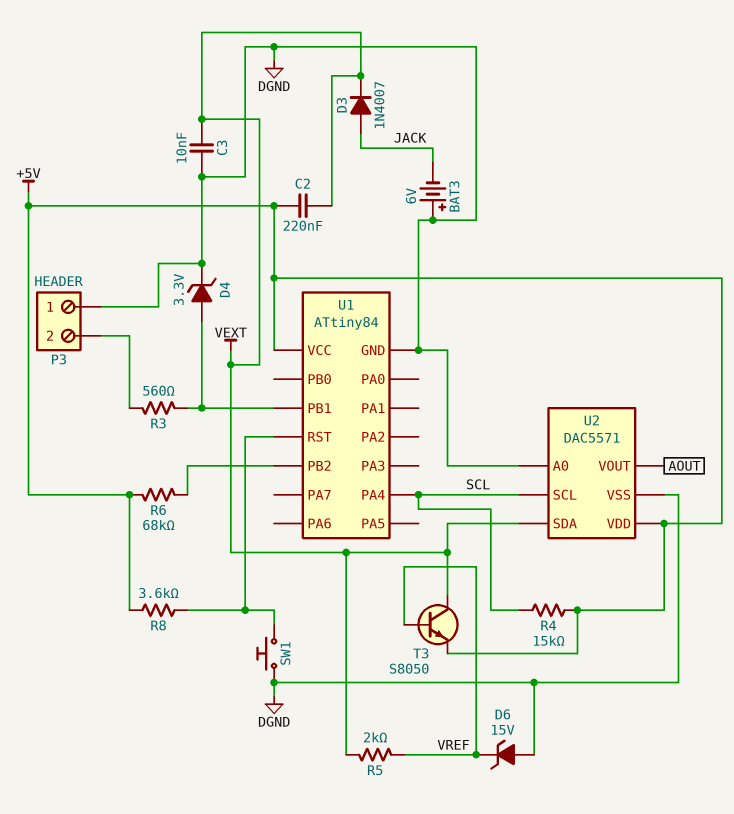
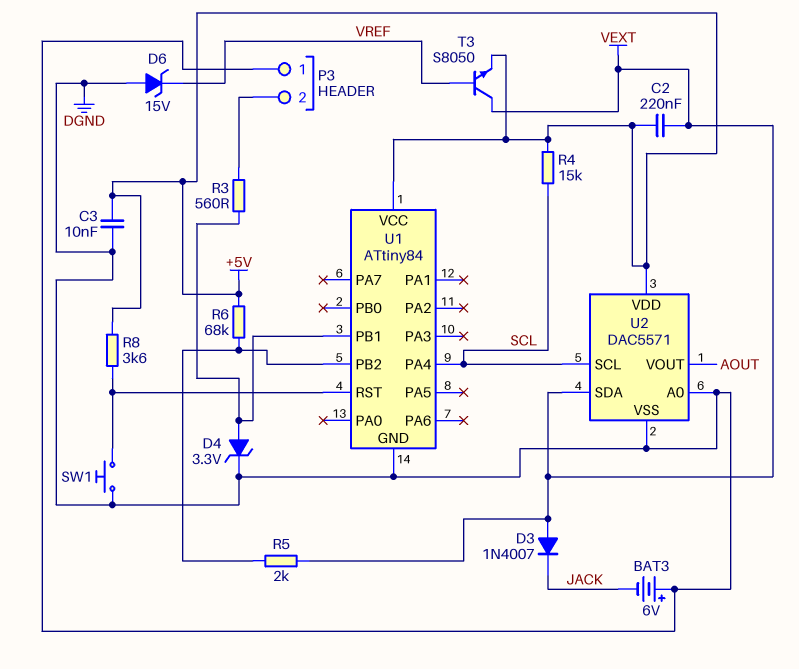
C3: 10nF (DGND, VEXT) -> 10nF (+5V, DGND)
D3: diode 1N4007 (A JACK, K VEXT) -> diode 1N4007 (A VEXT, K JACK)
R5: 2k (VEXT, VREF) -> 2k (U1/PB2, VEXT)

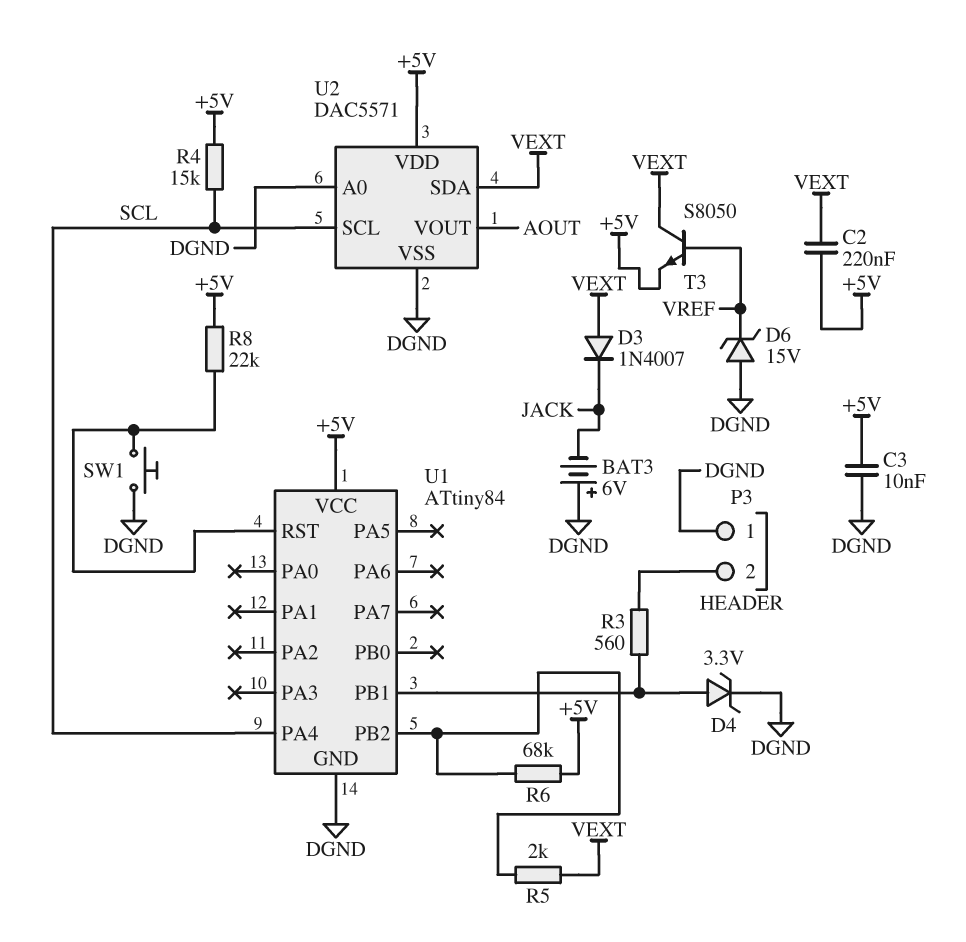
R8: 3.6k (+5V, U1/RST) -> 22k (+5V, U1/RST)

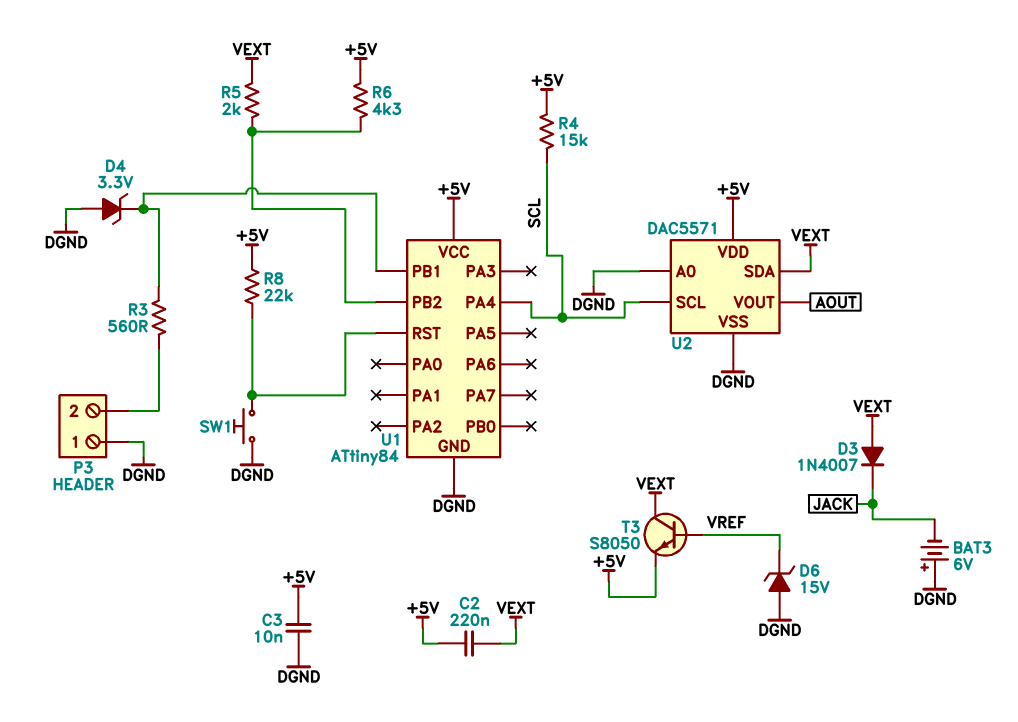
D4: zener 3.3V (A U1/PB1, K DGND) -> zener 3.3V (A DGND, K U1/PB1)
R6: 68k (+5V, U1/PB2) -> 4.3k (+5V, U1/PB2)

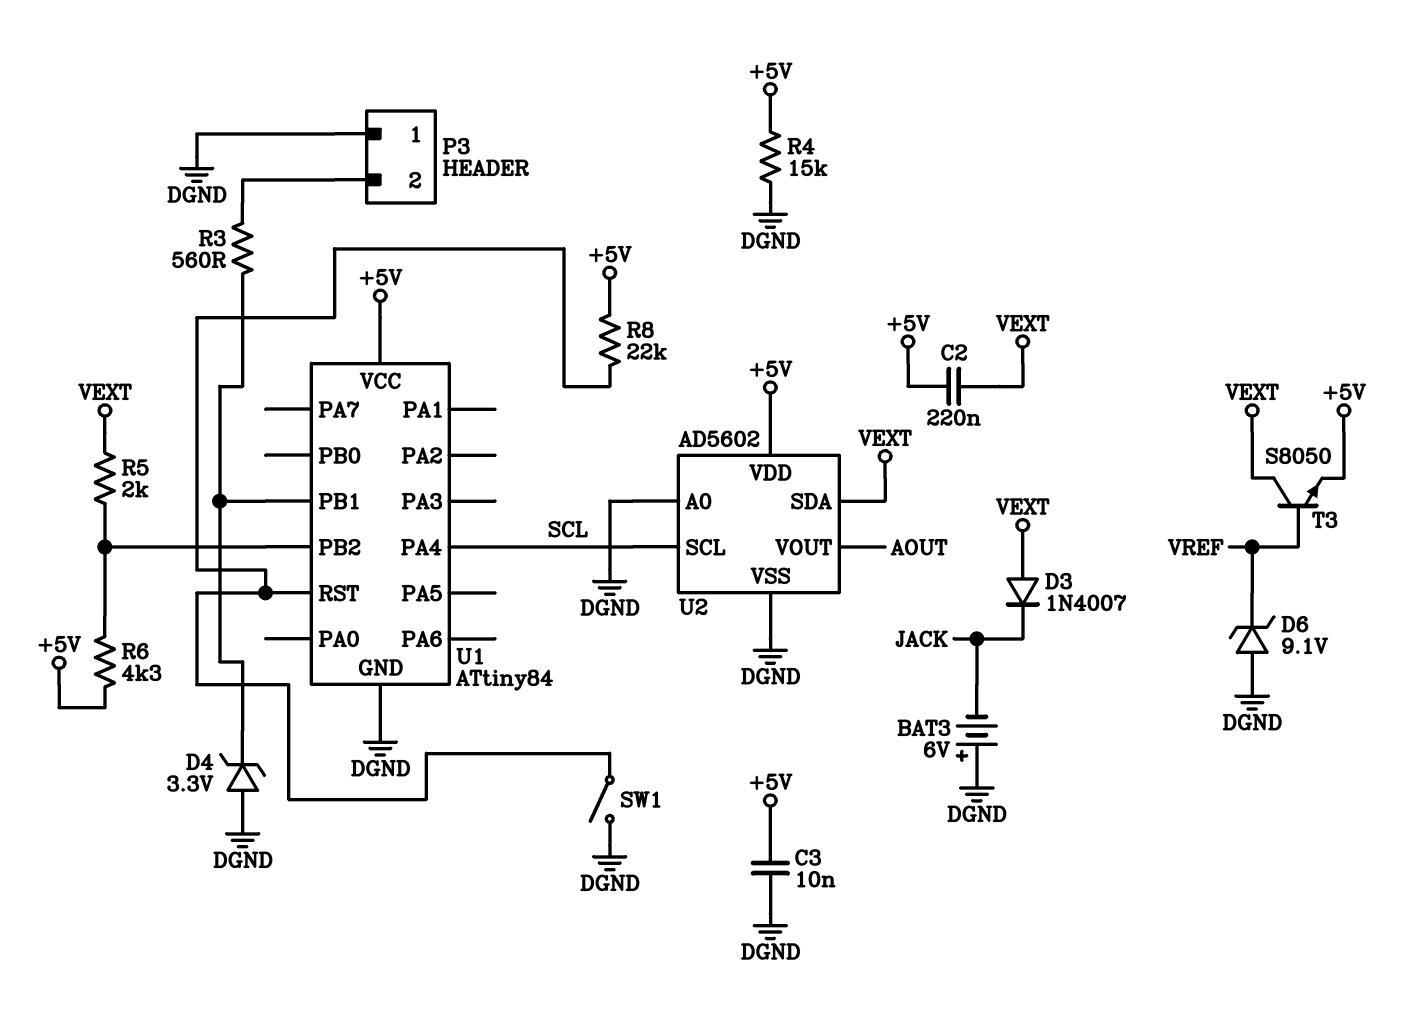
D6: zener 15V (A DGND, K VREF) -> zener 9.1V (A DGND, K VREF)
R4: 15k (+5V, SCL) -> 15k (+5V, DGND)
SW1: button (DGND, U1/RST) -> switch (DGND, U1/RST)
U2: DAC5571 -> AD5602

